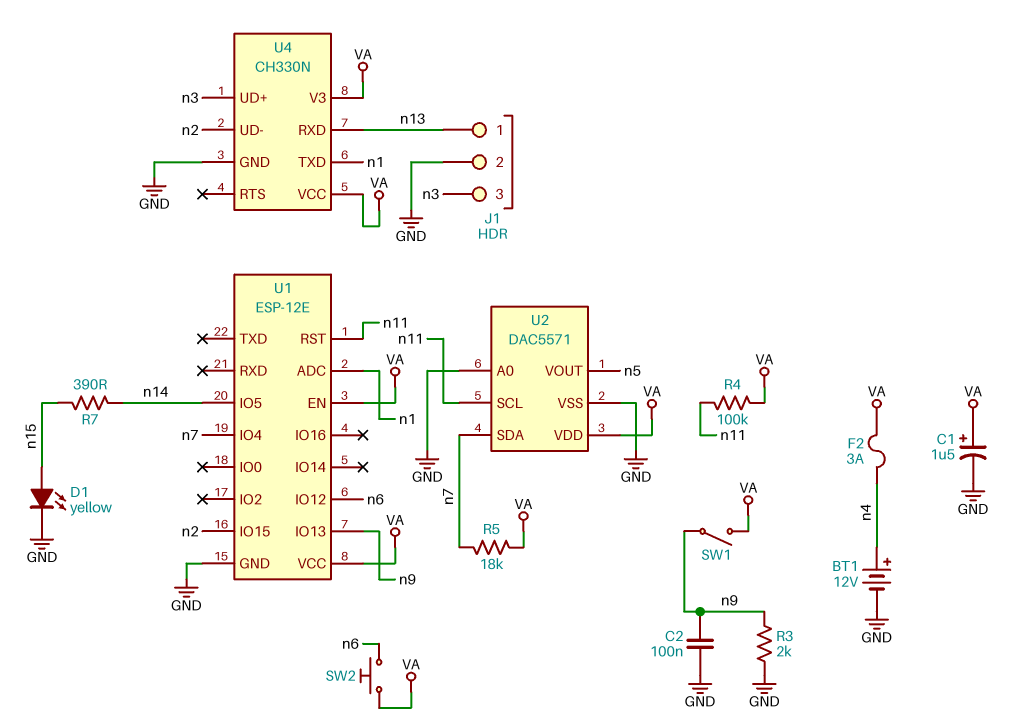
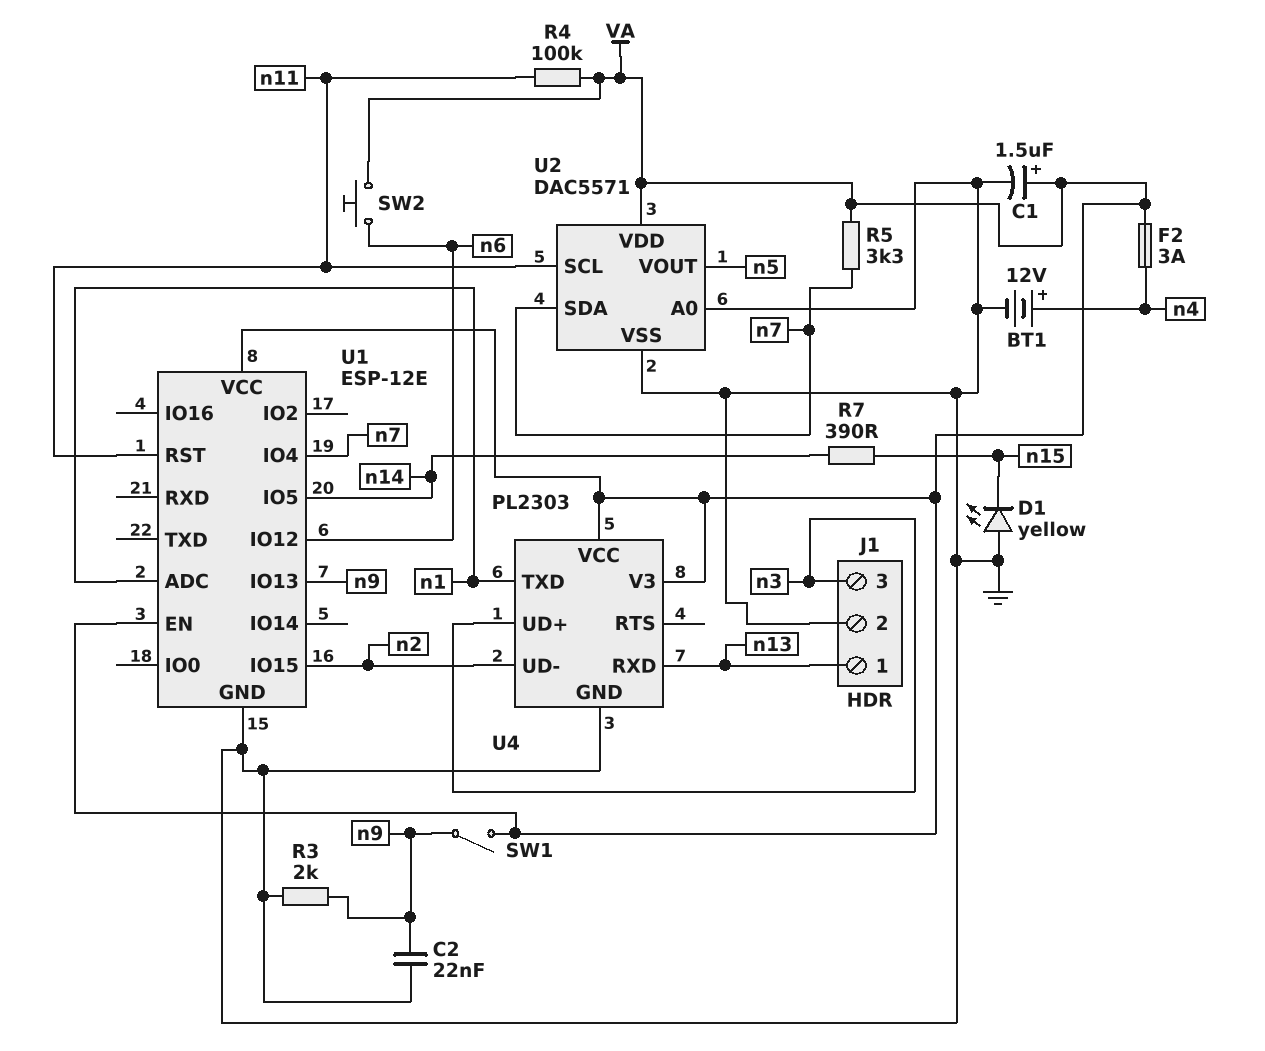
C2: 100nF (GND, n9) -> 22nF (GND, n9)
D1: LED yellow (A n15, K GND) -> LED yellow (A GND, K n15)
R5: 18k (VA, n7) -> 3.3k (VA, n7)
U4: CH330N -> PL2303

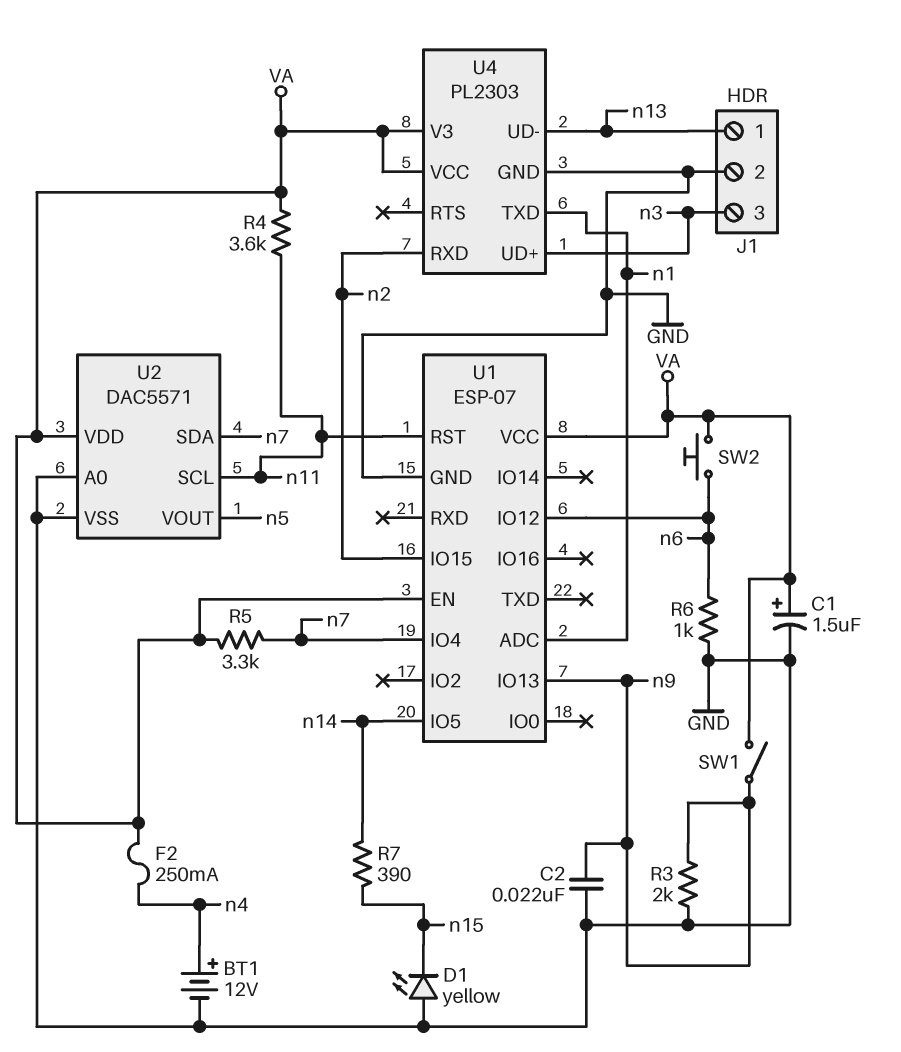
F2: 3A (VA, n4) -> 250mA (VA, n4)
R4: 100k (VA, n11) -> 3.6k (VA, n11)
R6: none -> 1k (GND, n6)
U1: ESP-12E -> ESP-07
U4 pin RXD: n13 -> n2
U4 pin UD-: n2 -> n13

